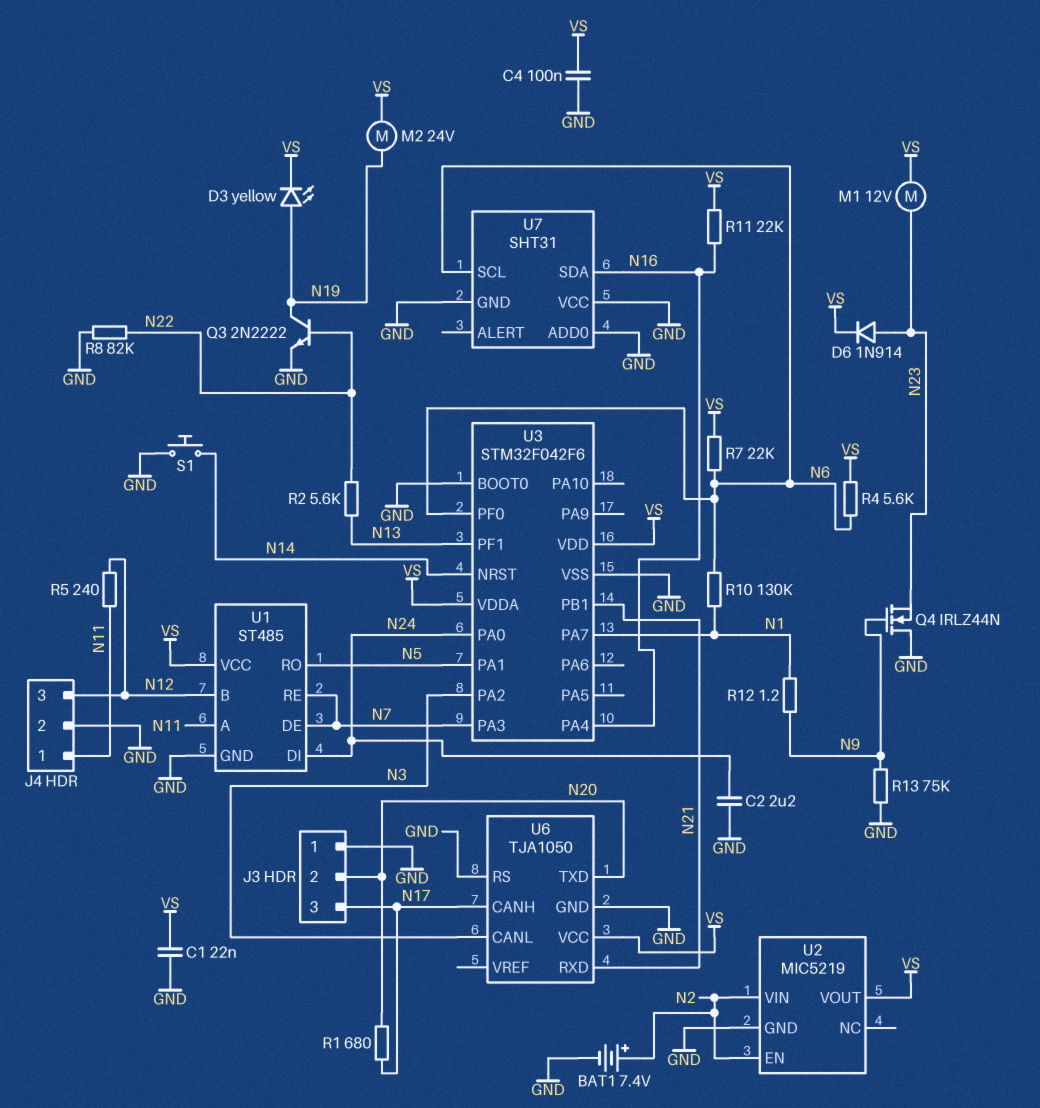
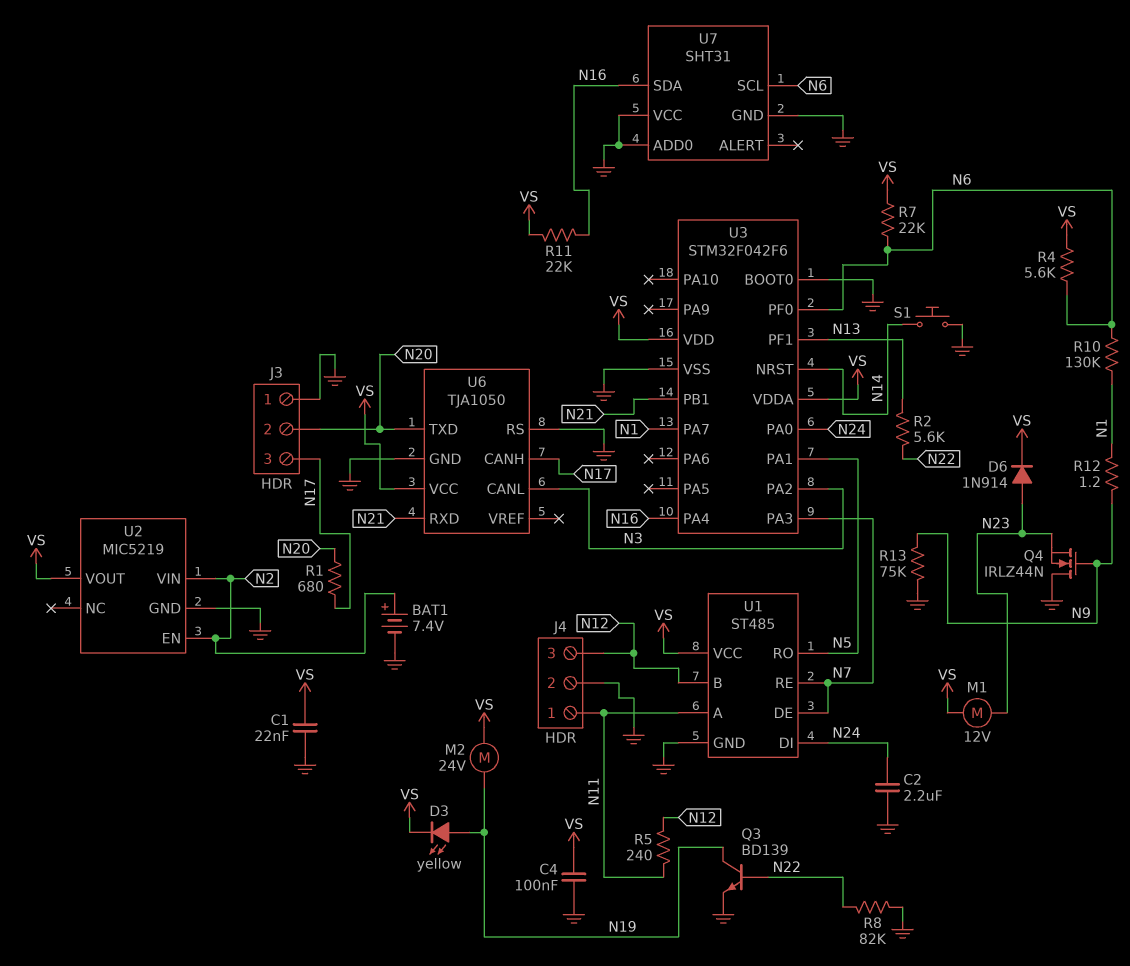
Q3: NPN 2N2222 (B N22, C N19, E GND) -> NPN BD139 (B N22, C N19, E GND)

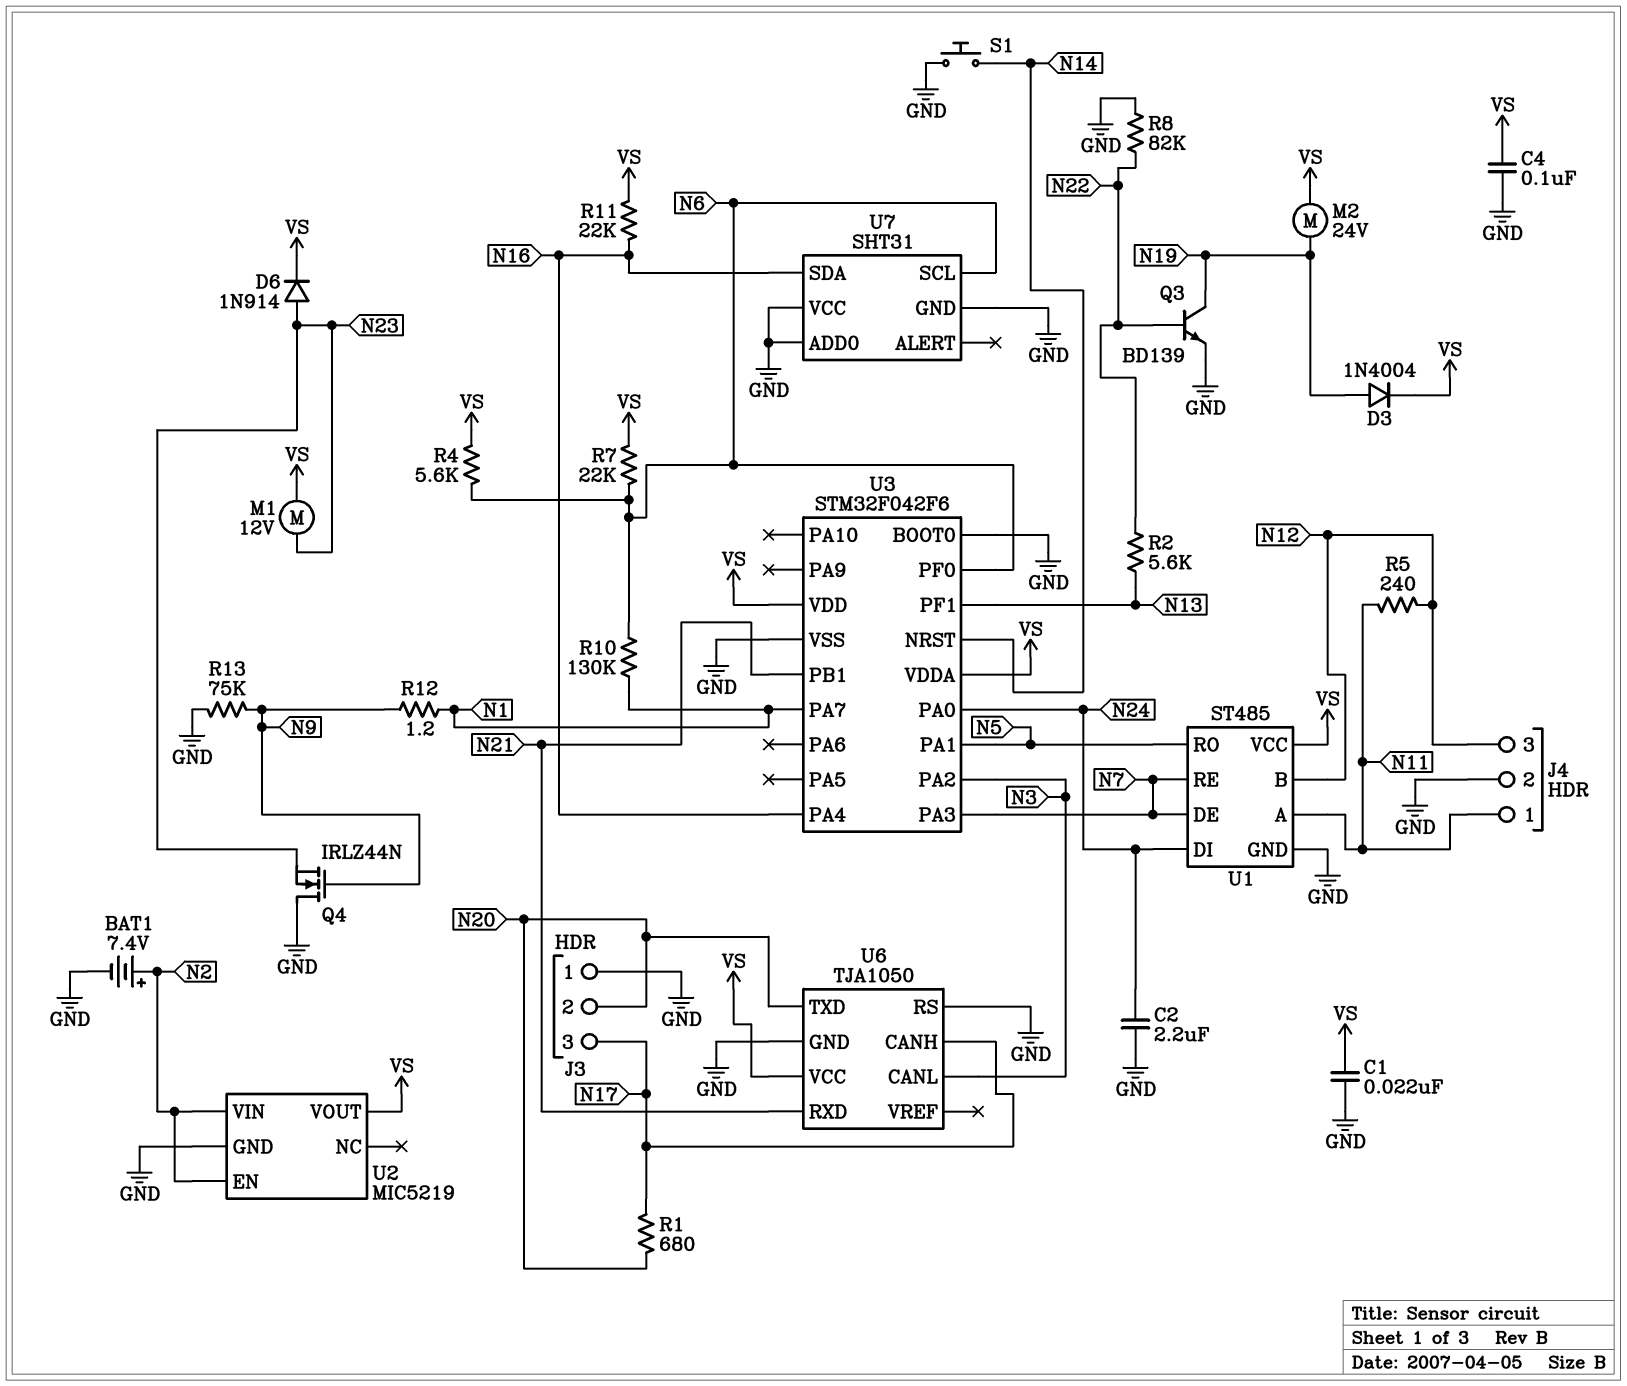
D3: LED yellow (A N19, K VS) -> diode 1N4004 (A N19, K VS)

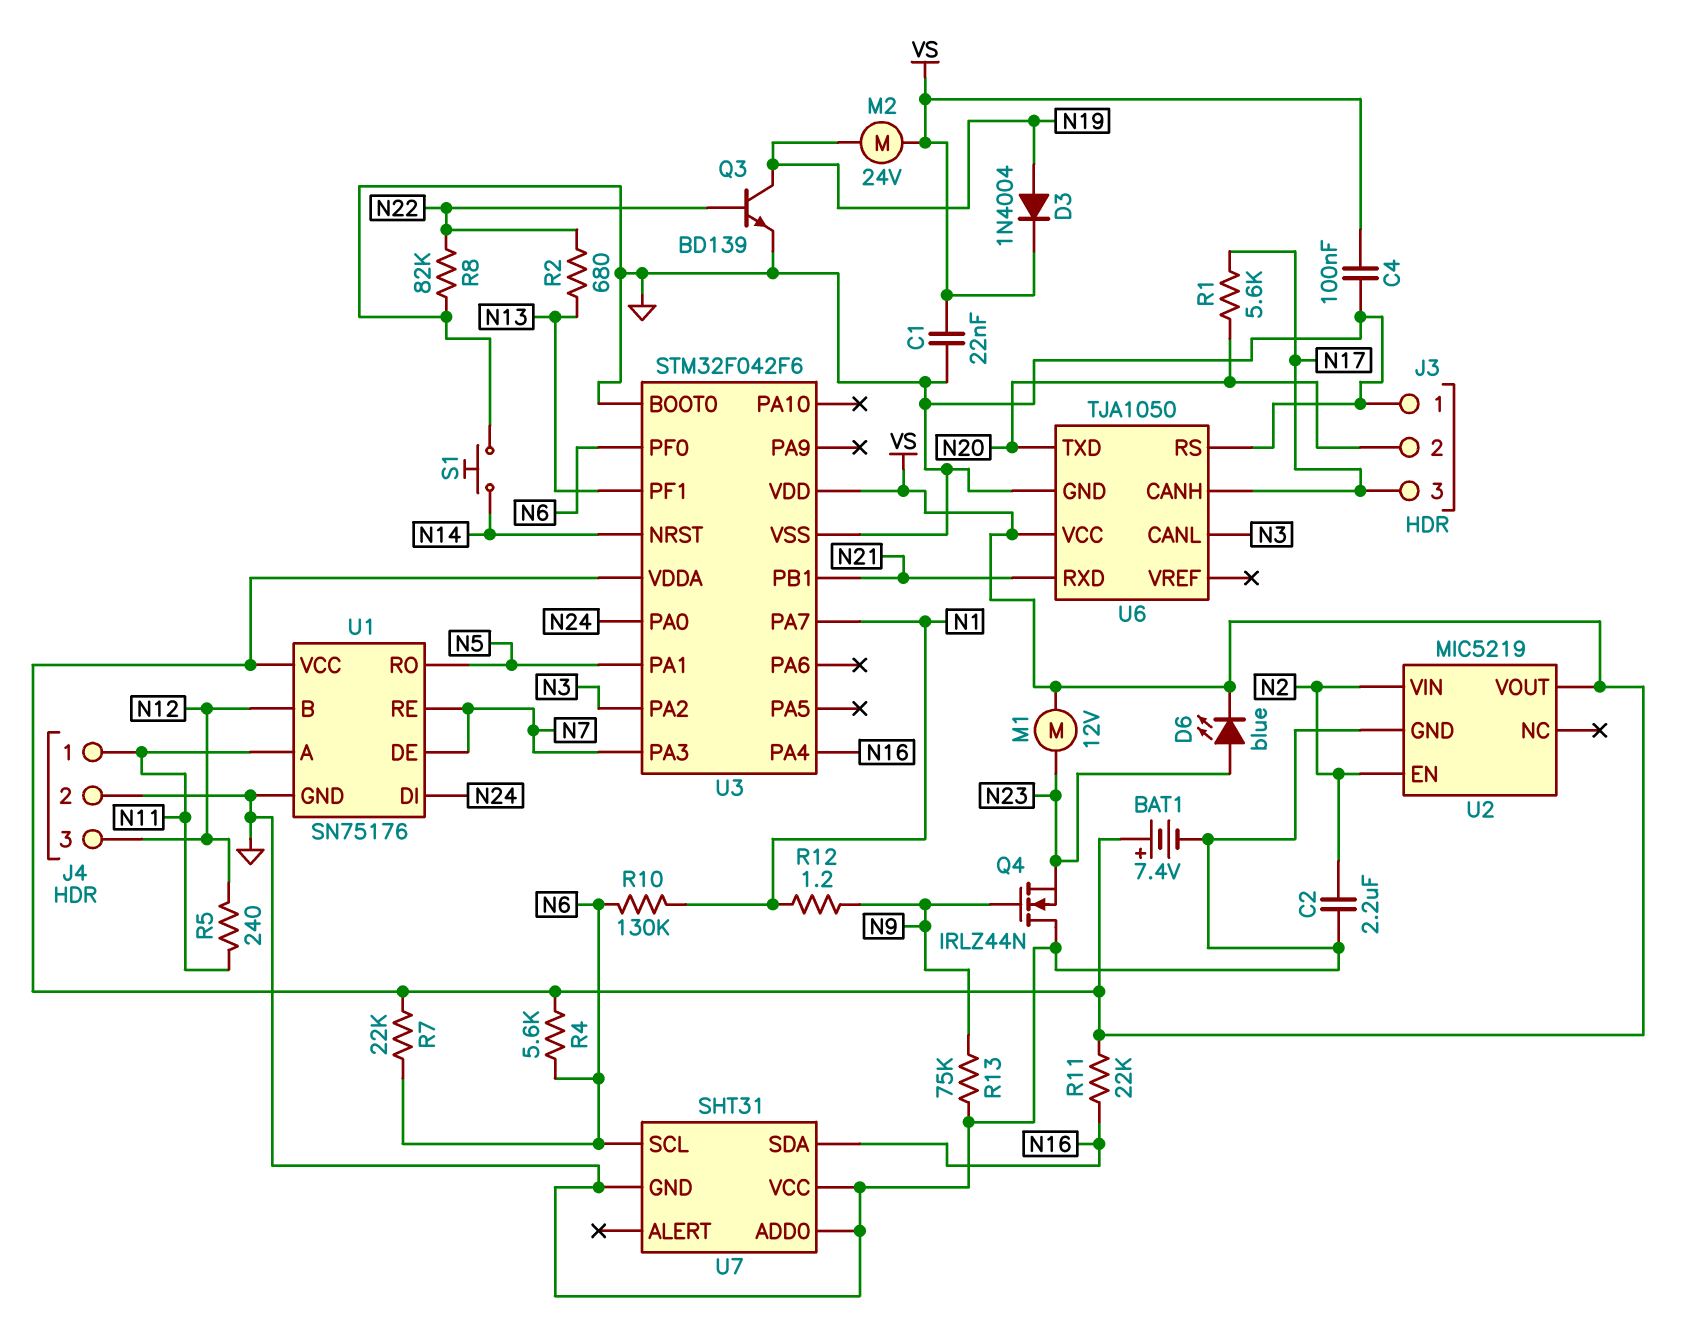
BAT1: 7.4V (plus N2, minus GND) -> 7.4V (plus VS, minus GND)
C2: 2.2uF (GND, N24) -> 2.2uF (GND, N2)
D6: diode 1N914 (A N23, K VS) -> LED blue (A N23, K VS)
R1: 680 (N17, N20) -> 5.6k (N17, N20)
R2: 5.6k (N13, N22) -> 680 (N13, N22)
U1: ST485 -> SN75176

